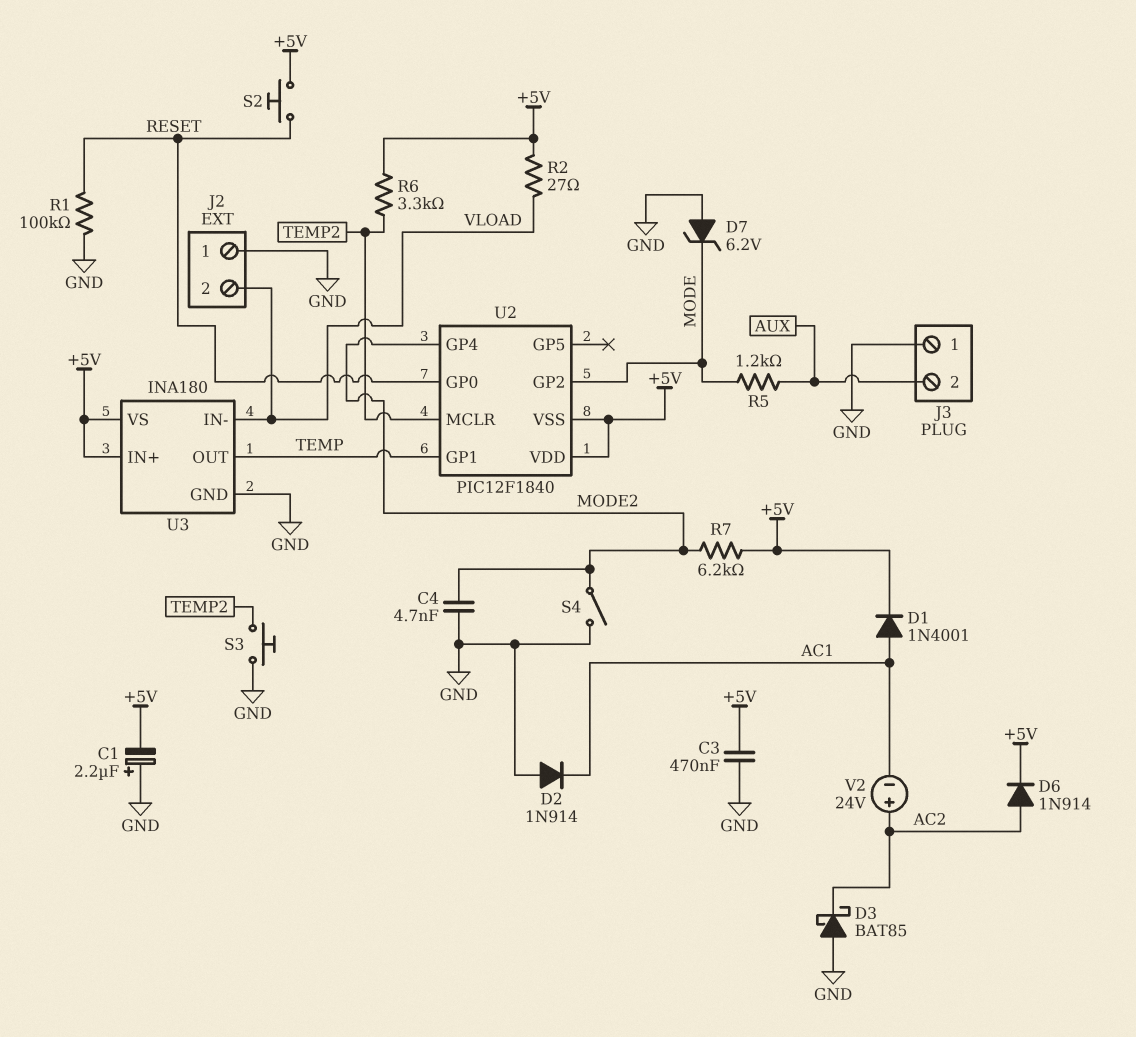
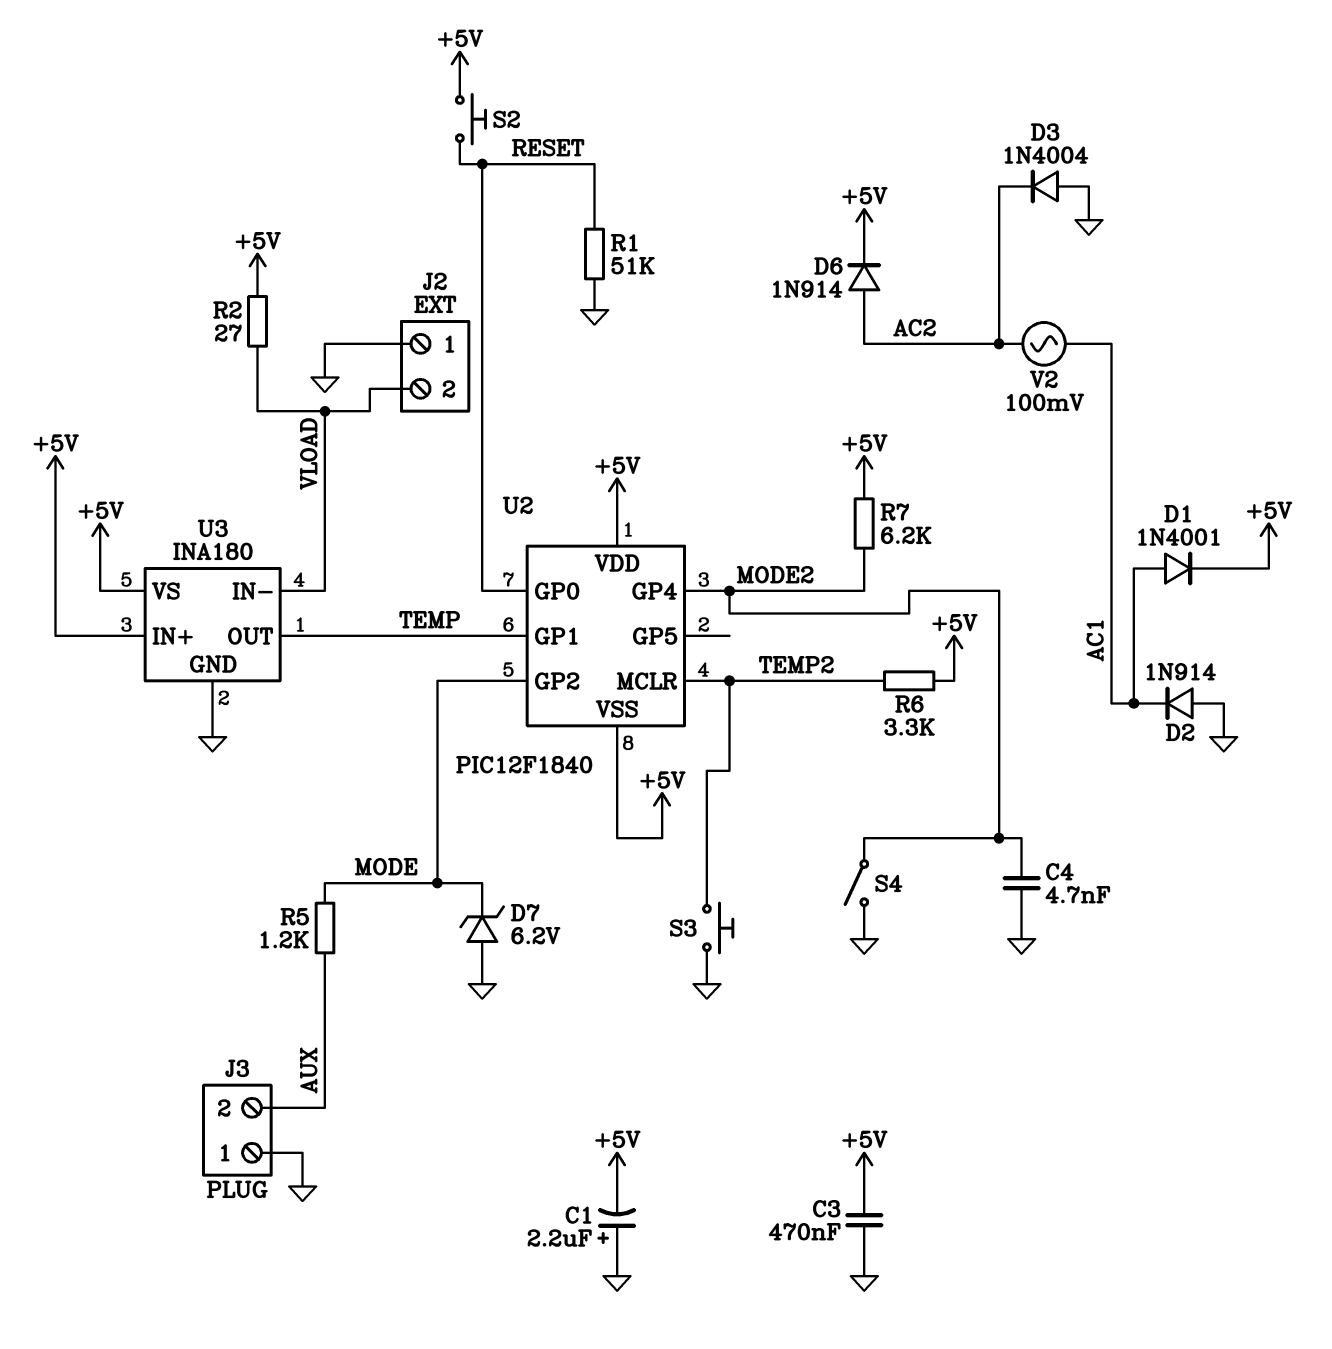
D3: schottky BAT85 (A GND, K AC2) -> diode 1N4004 (A GND, K AC2)
R1: 100k (GND, RESET) -> 51k (GND, RESET)
V2: 24V (plus AC2, minus AC1) -> AC 100mV (AC1, AC2)

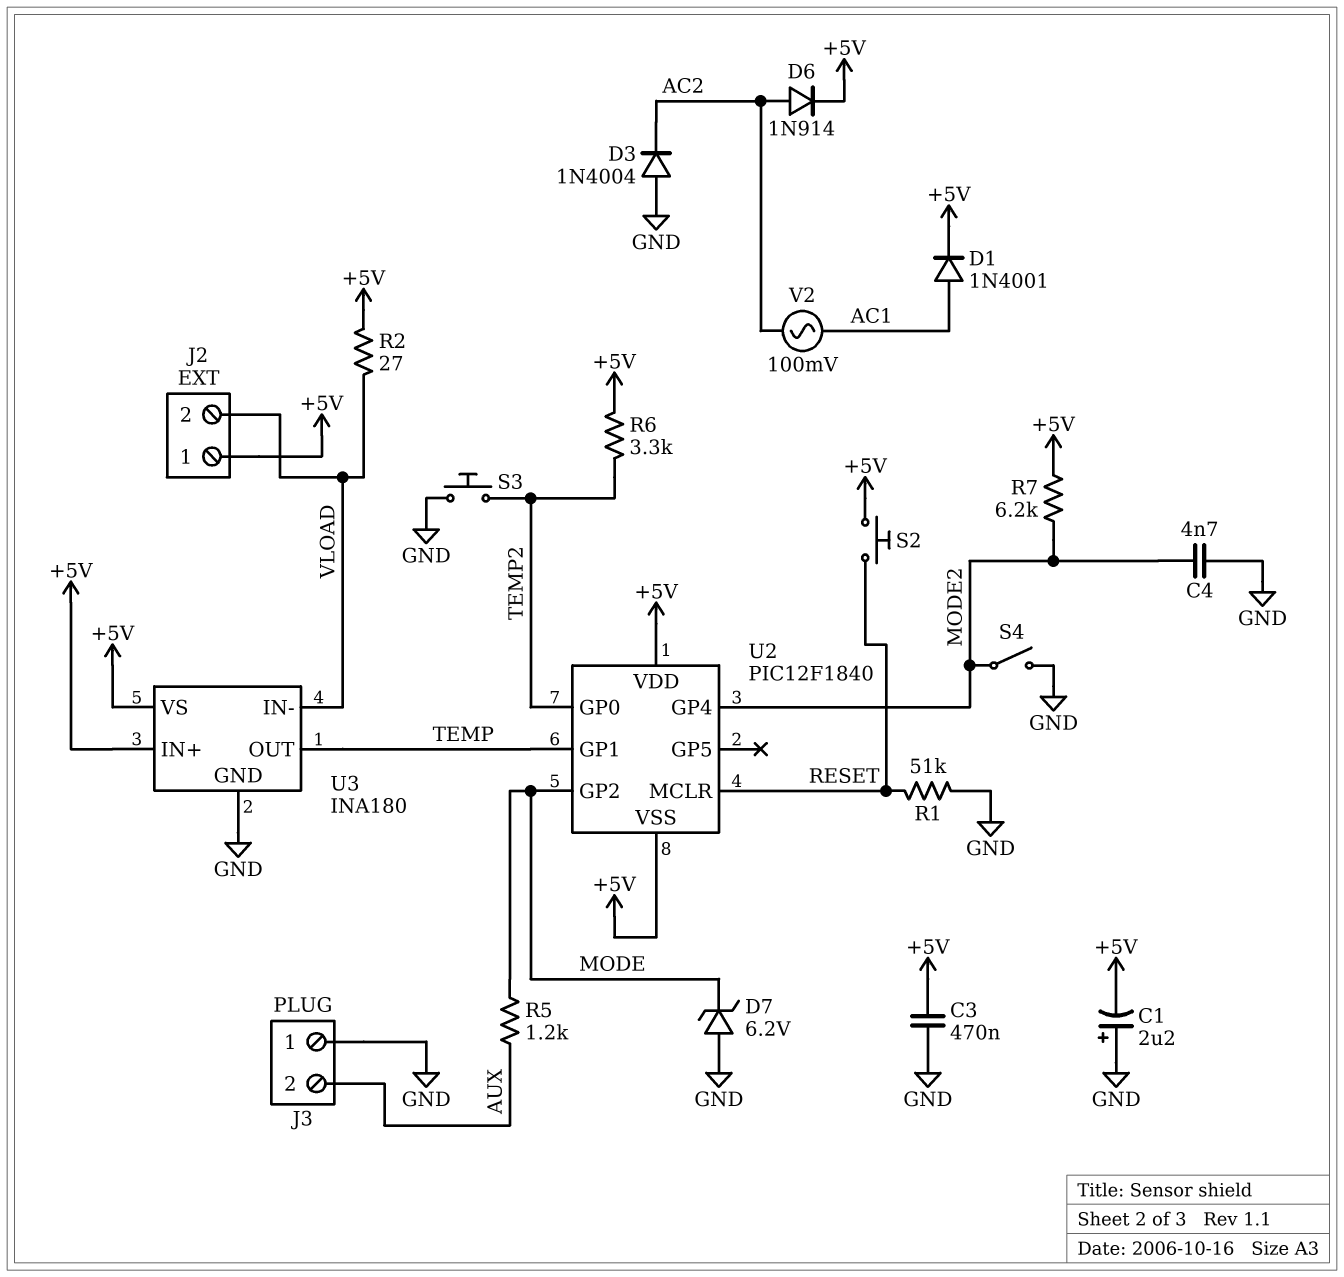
D2: diode 1N914 (A GND, K AC1) -> none
J2 pin 1: GND -> +5V
U2 pin GP0: RESET -> TEMP2
U2 pin MCLR: TEMP2 -> RESET

